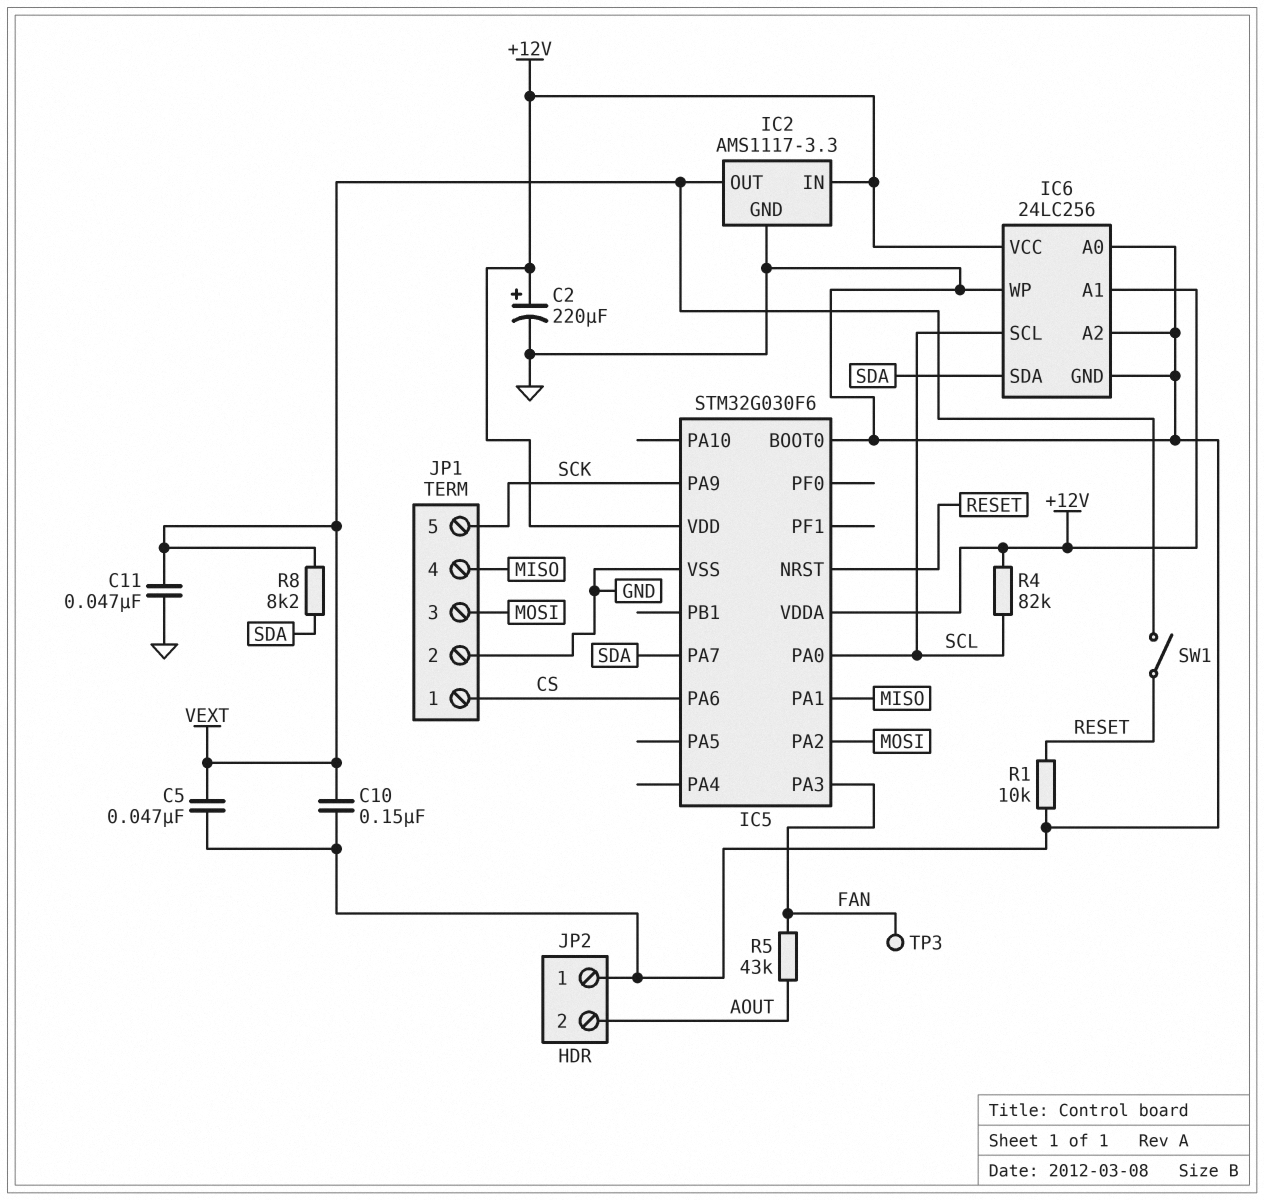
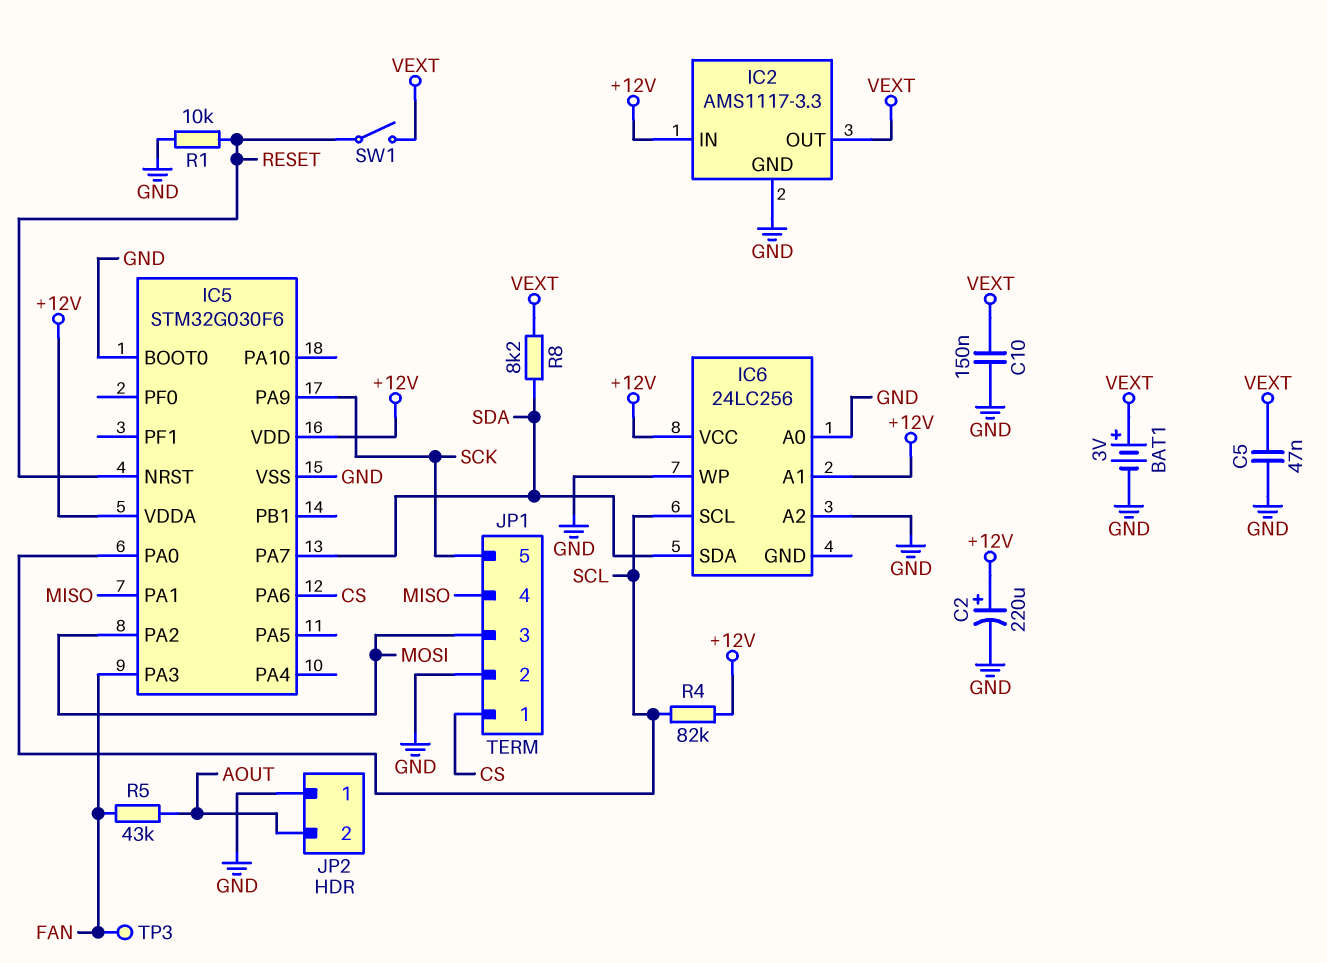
BAT1: none -> 3V (plus VEXT, minus GND)
C11: 47nF (GND, VEXT) -> none
IC6 pin GND: GND -> none

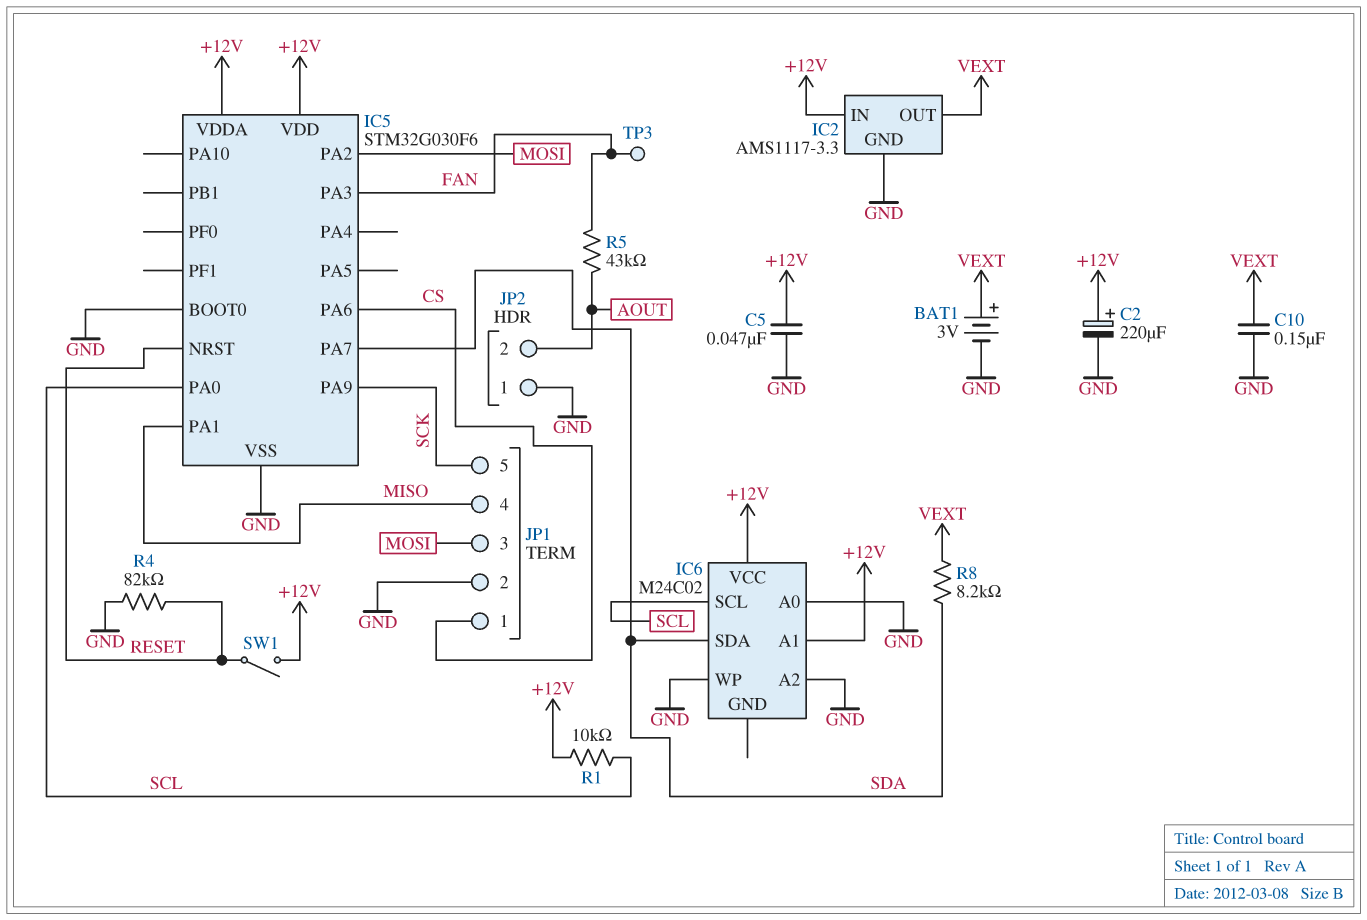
C5: 47nF (GND, VEXT) -> 47nF (+12V, GND)
IC6: 24LC256 -> M24C02
R1: 10k (GND, RESET) -> 10k (+12V, SCL)
R4: 82k (+12V, SCL) -> 82k (GND, RESET)
SW1: switch (RESET, VEXT) -> switch (+12V, RESET)

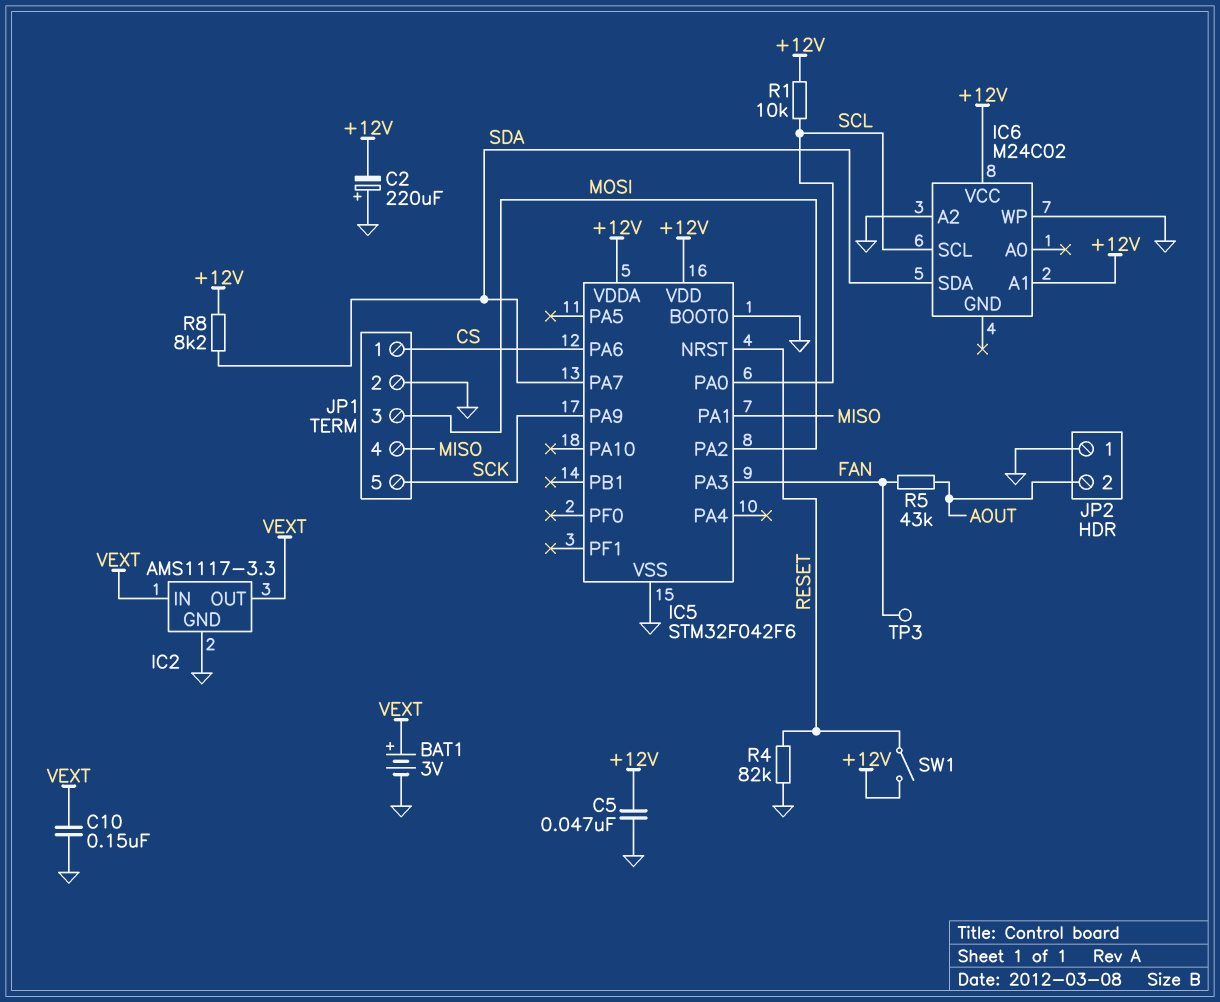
C2: 220uF (plus +12V, minus GND) -> 220uF (plus GND, minus +12V)
IC2 pin IN: +12V -> VEXT
IC5: STM32G030F6 -> STM32F042F6
IC6 pin A0: GND -> none
R8: 8.2k (SDA, VEXT) -> 8.2k (+12V, SDA)

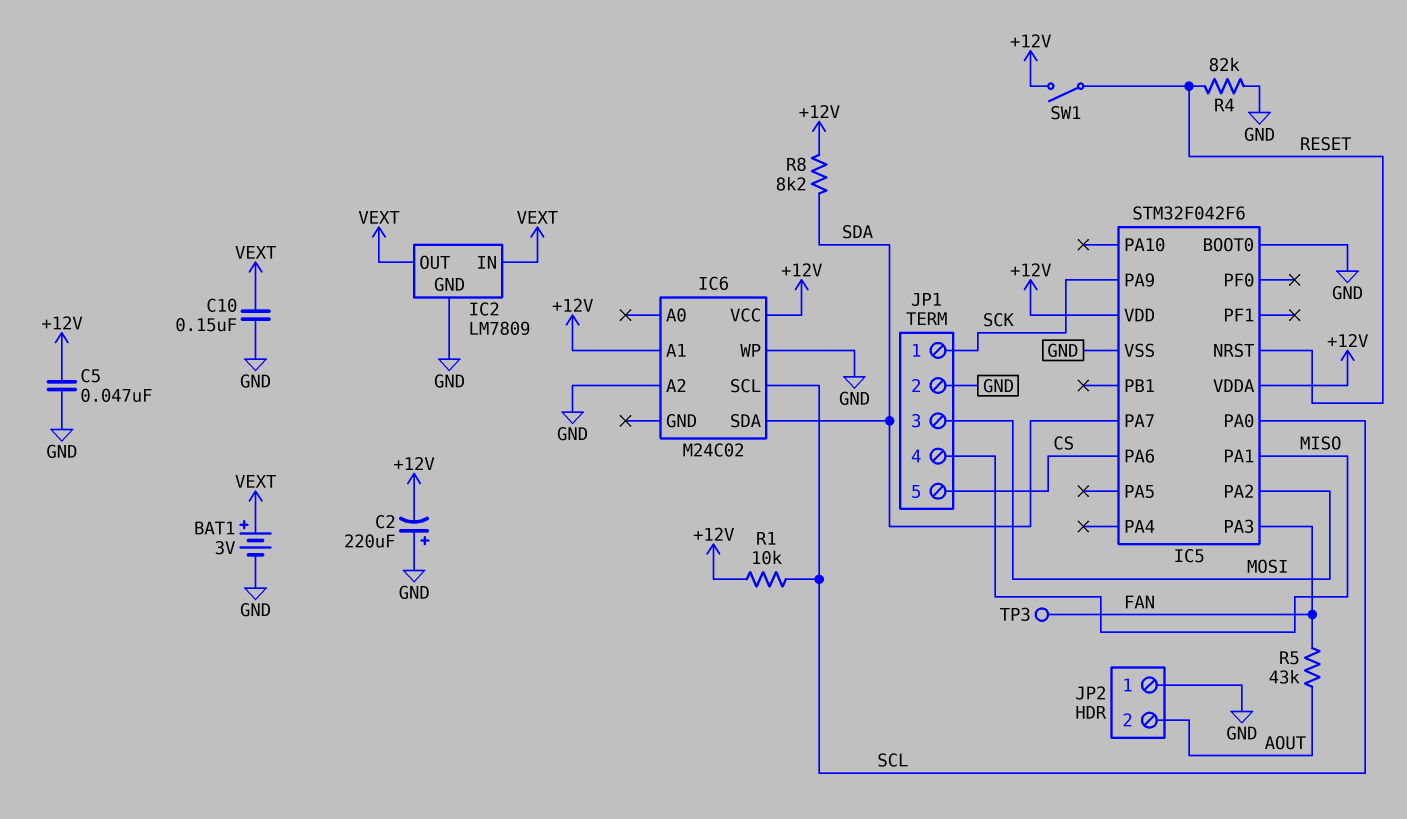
IC2: AMS1117-3.3 -> LM7809
JP1 pin 1: CS -> SCK
JP1 pin 5: SCK -> CS

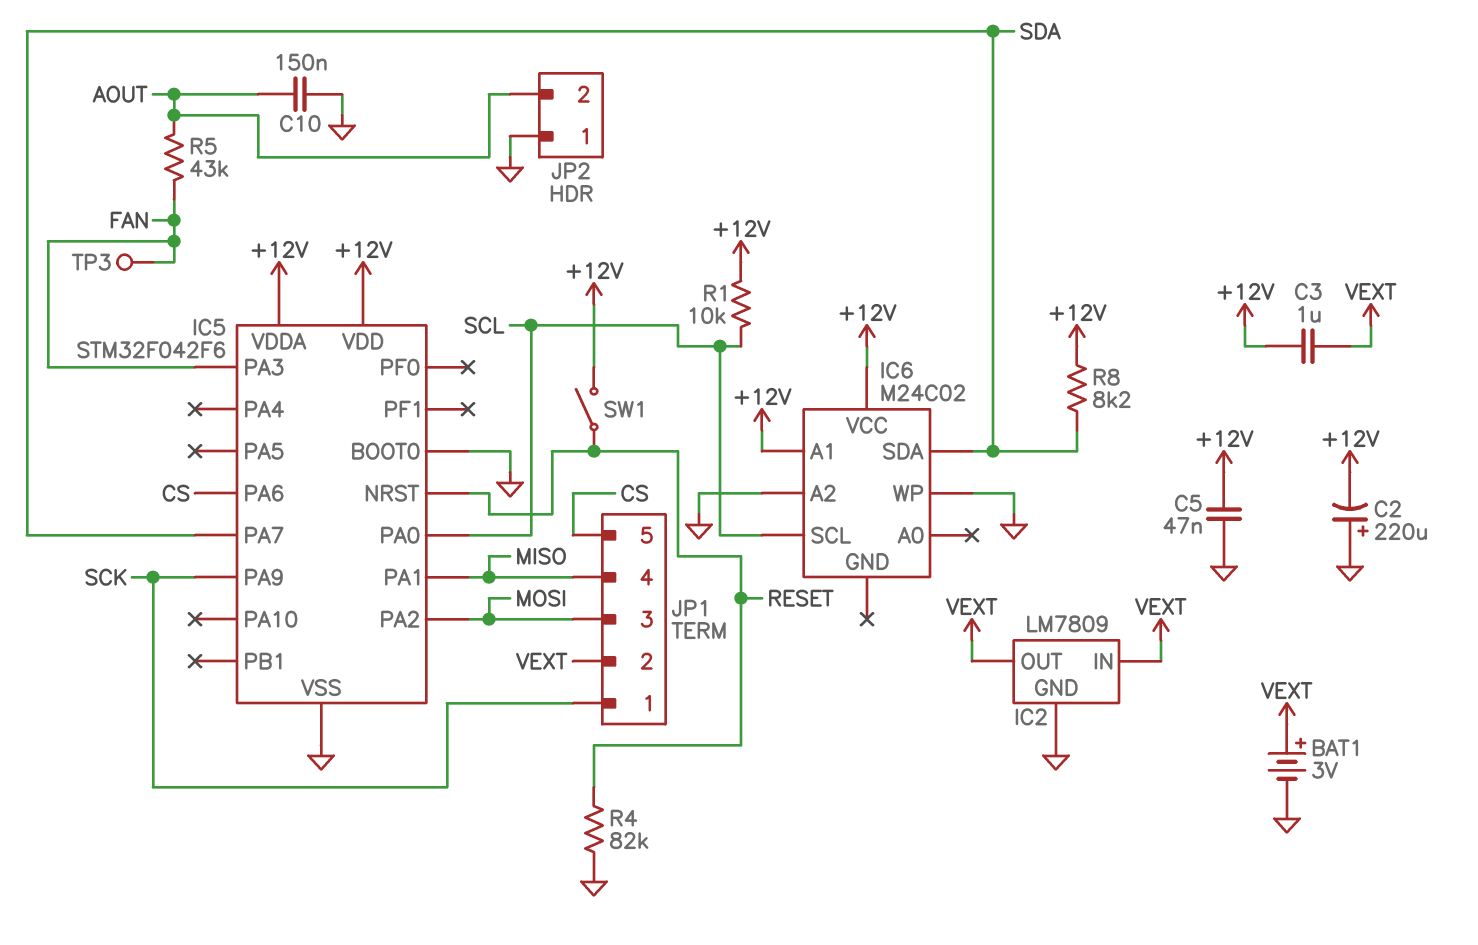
C3: none -> 1uF (+12V, VEXT)
C10: 150nF (GND, VEXT) -> 150nF (AOUT, GND)
JP1 pin 2: GND -> VEXT

